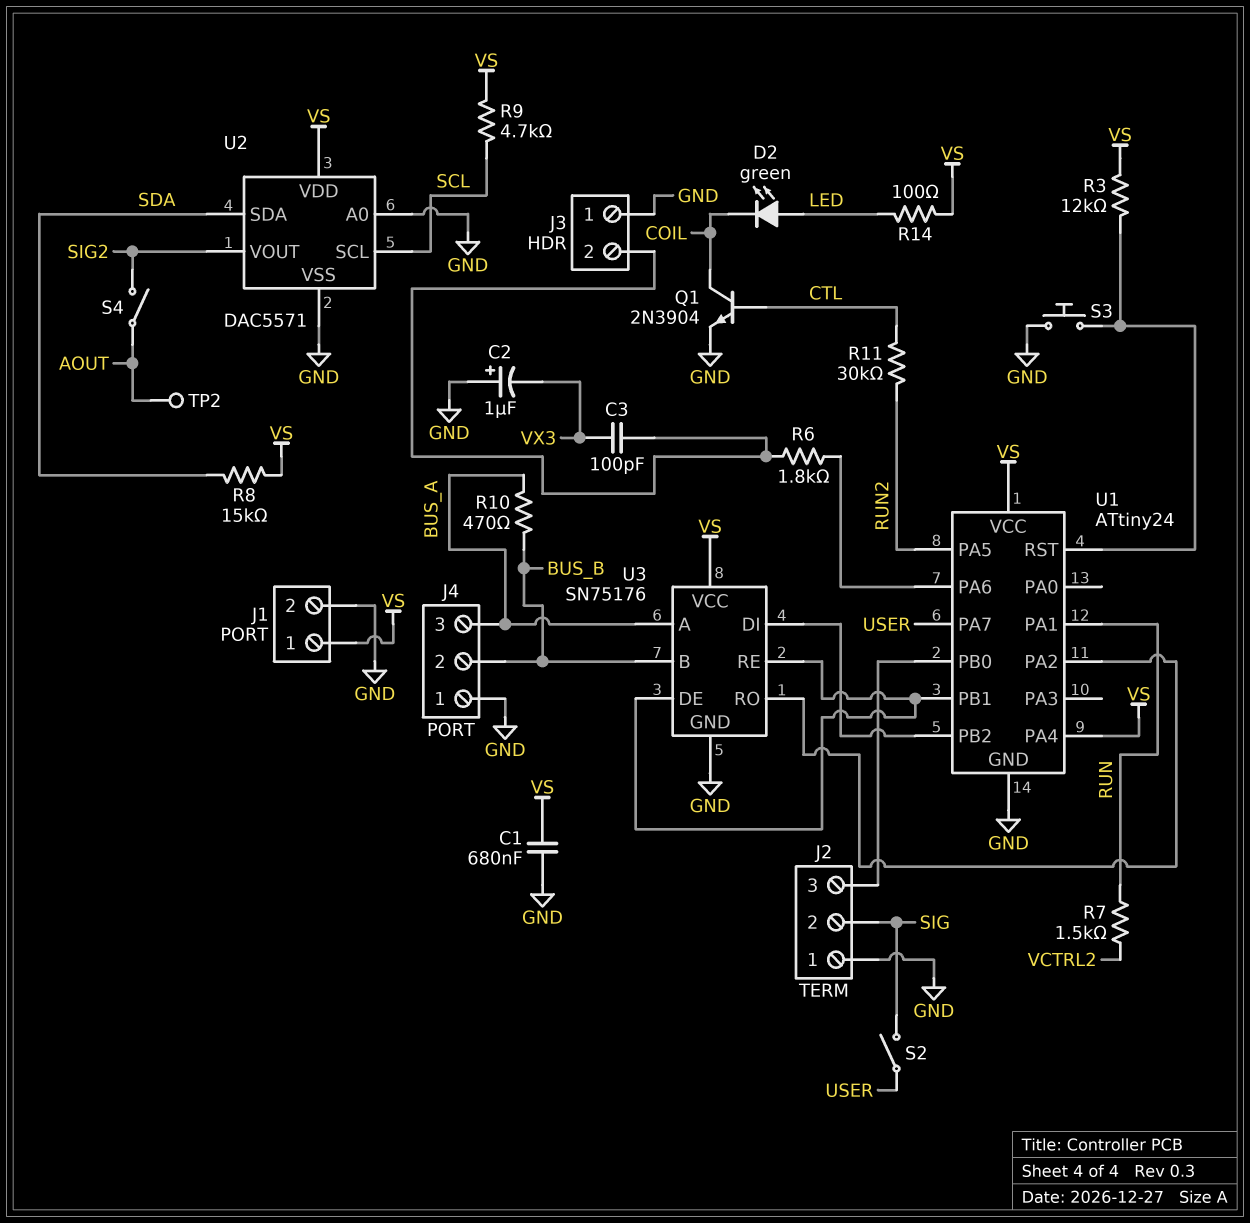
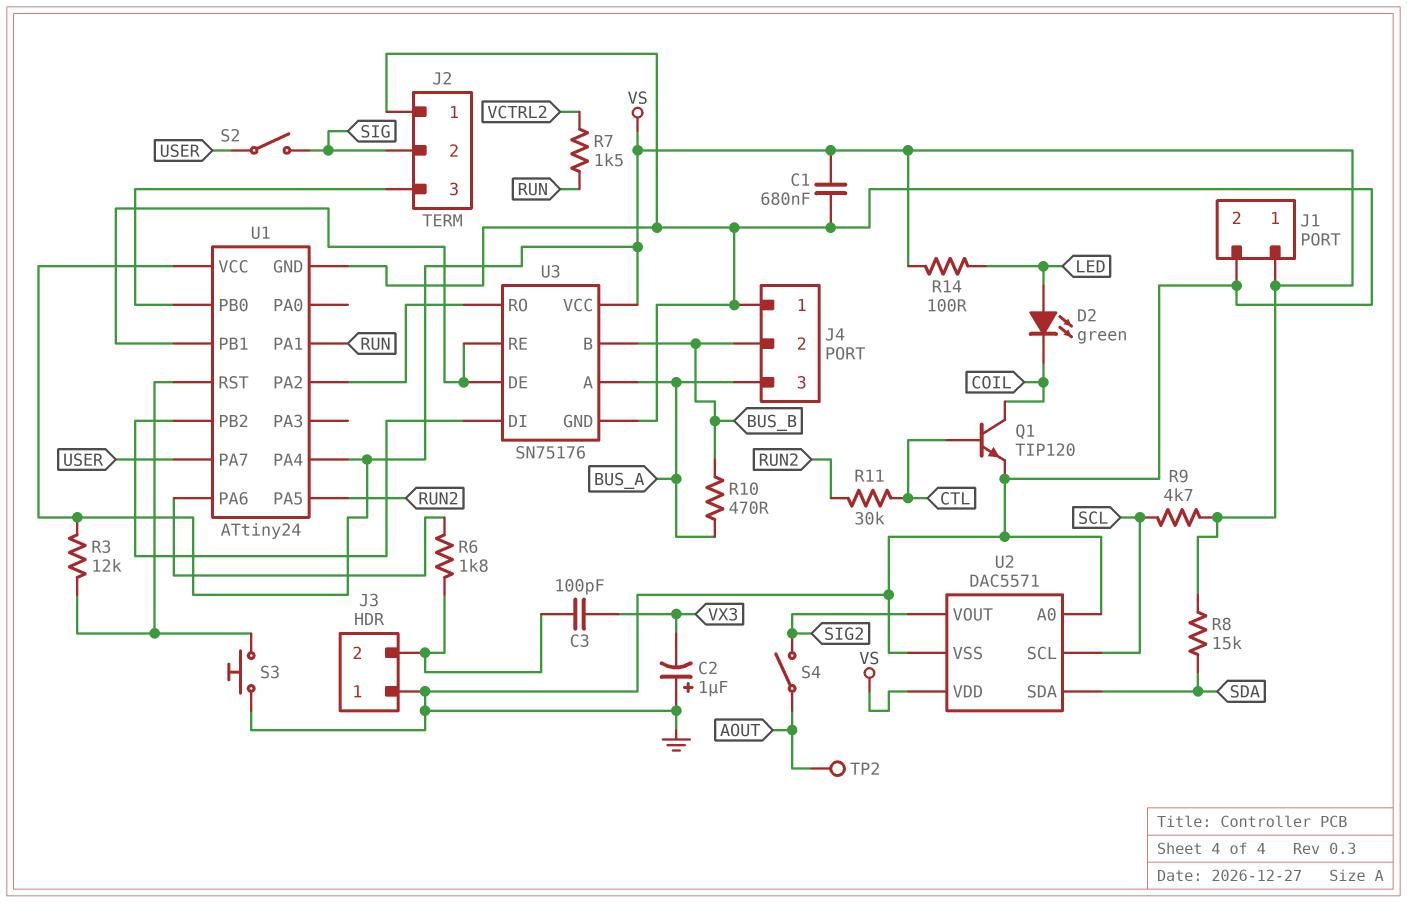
Q1: NPN 2N3904 (B CTL, C COIL, E GND) -> NPN TIP120 (B CTL, C COIL, E GND)

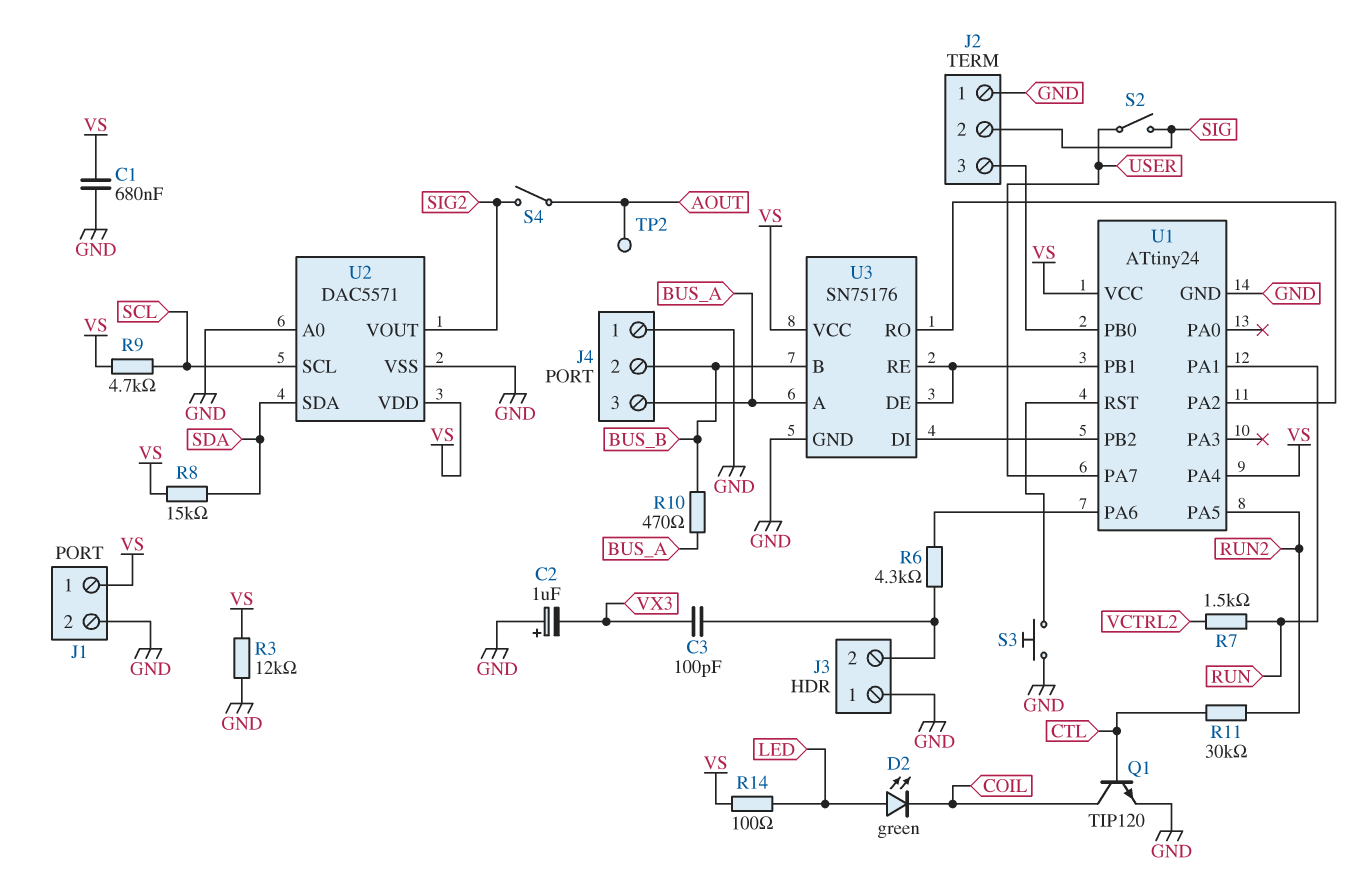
R3: 12k (U1/RST, VS) -> 12k (GND, VS)
R6: 1.8k (J3/2, U1/PA6) -> 4.3k (J3/2, U1/PA6)

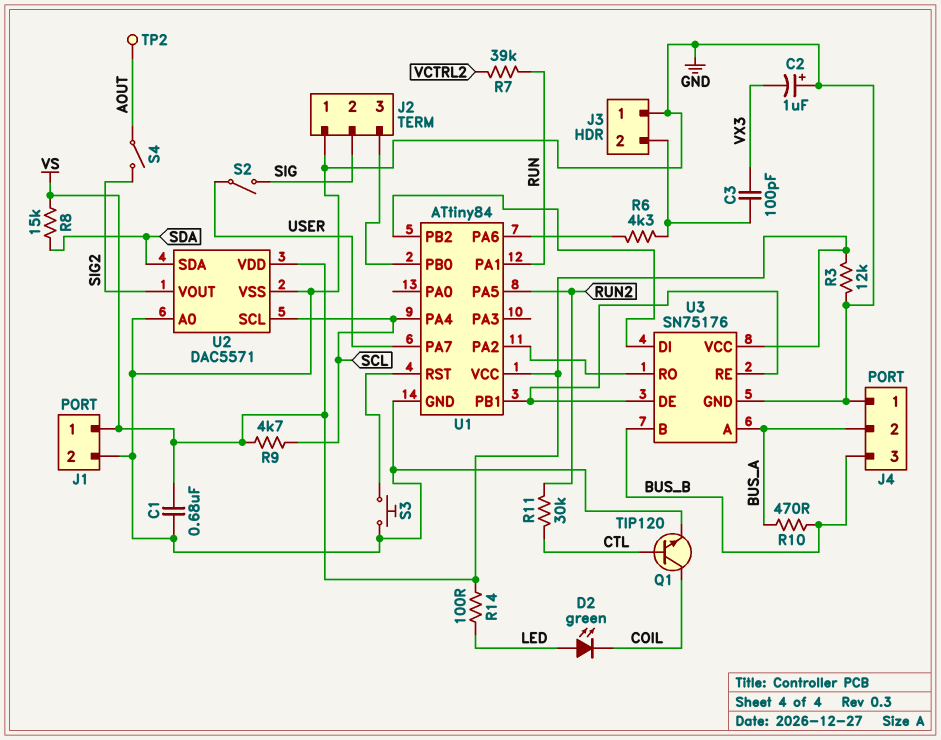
J4 pin 2: BUS_B -> BUS_A
J4 pin 3: BUS_A -> BUS_B
R7: 1.5k (RUN, VCTRL2) -> 39k (RUN, VCTRL2)
U1: ATtiny24 -> ATtiny84
U1 pin PA4: VS -> SCL

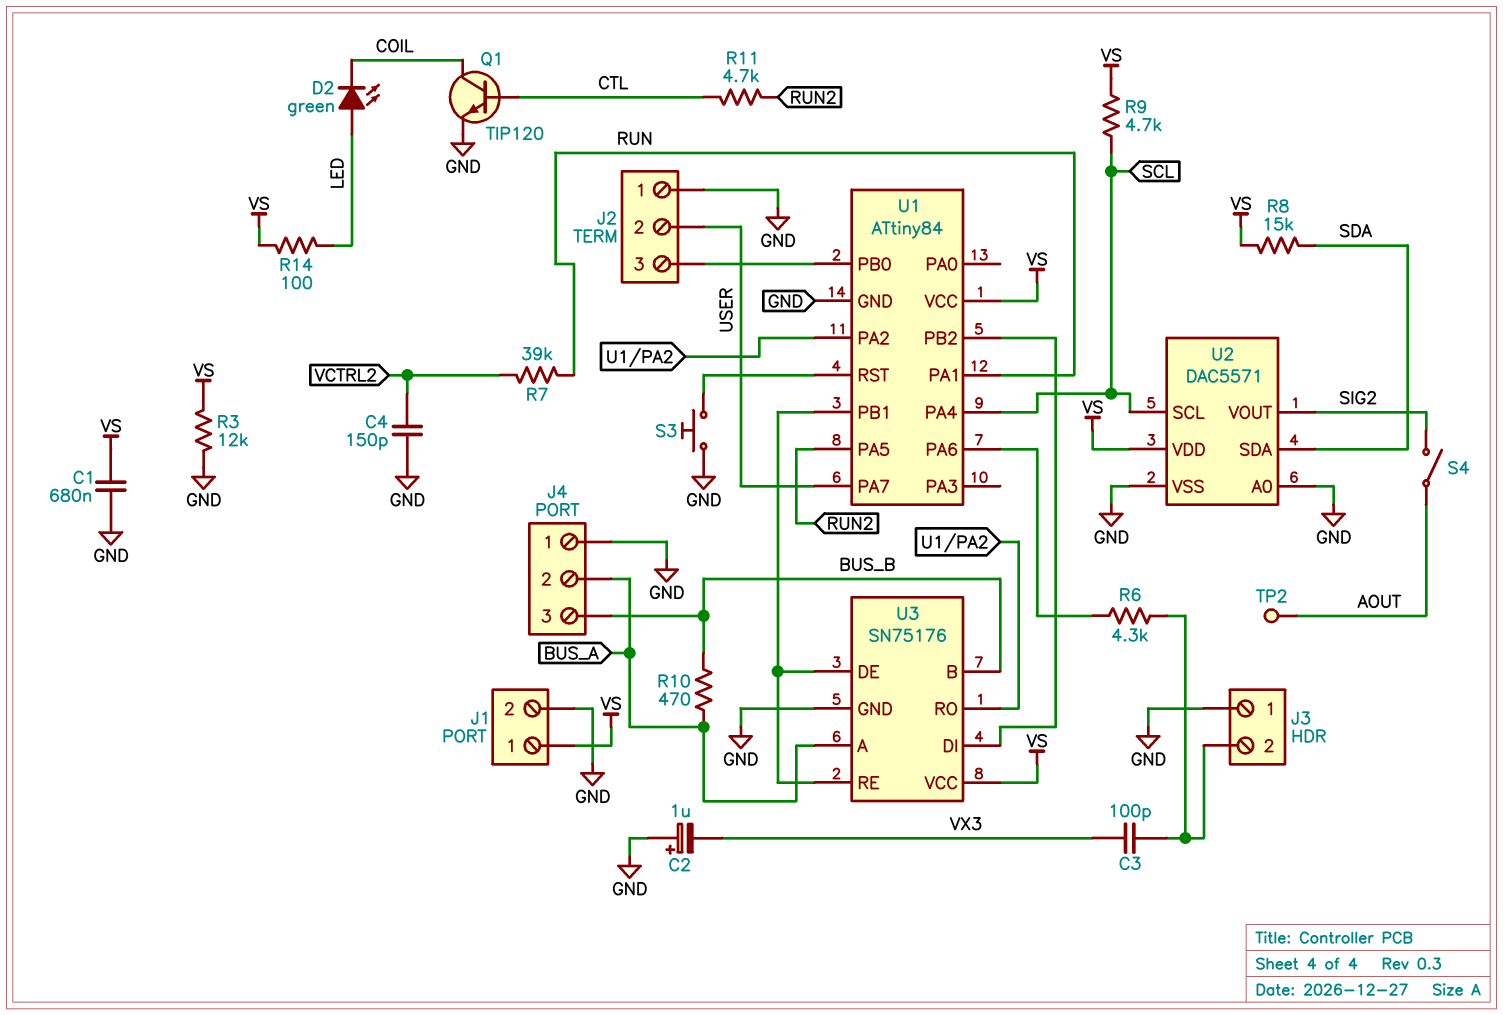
C4: none -> 150pF (GND, VCTRL2)
J2 pin 2: SIG -> USER
R11: 30k (CTL, RUN2) -> 4.7k (CTL, RUN2)
S2: switch (SIG, USER) -> none

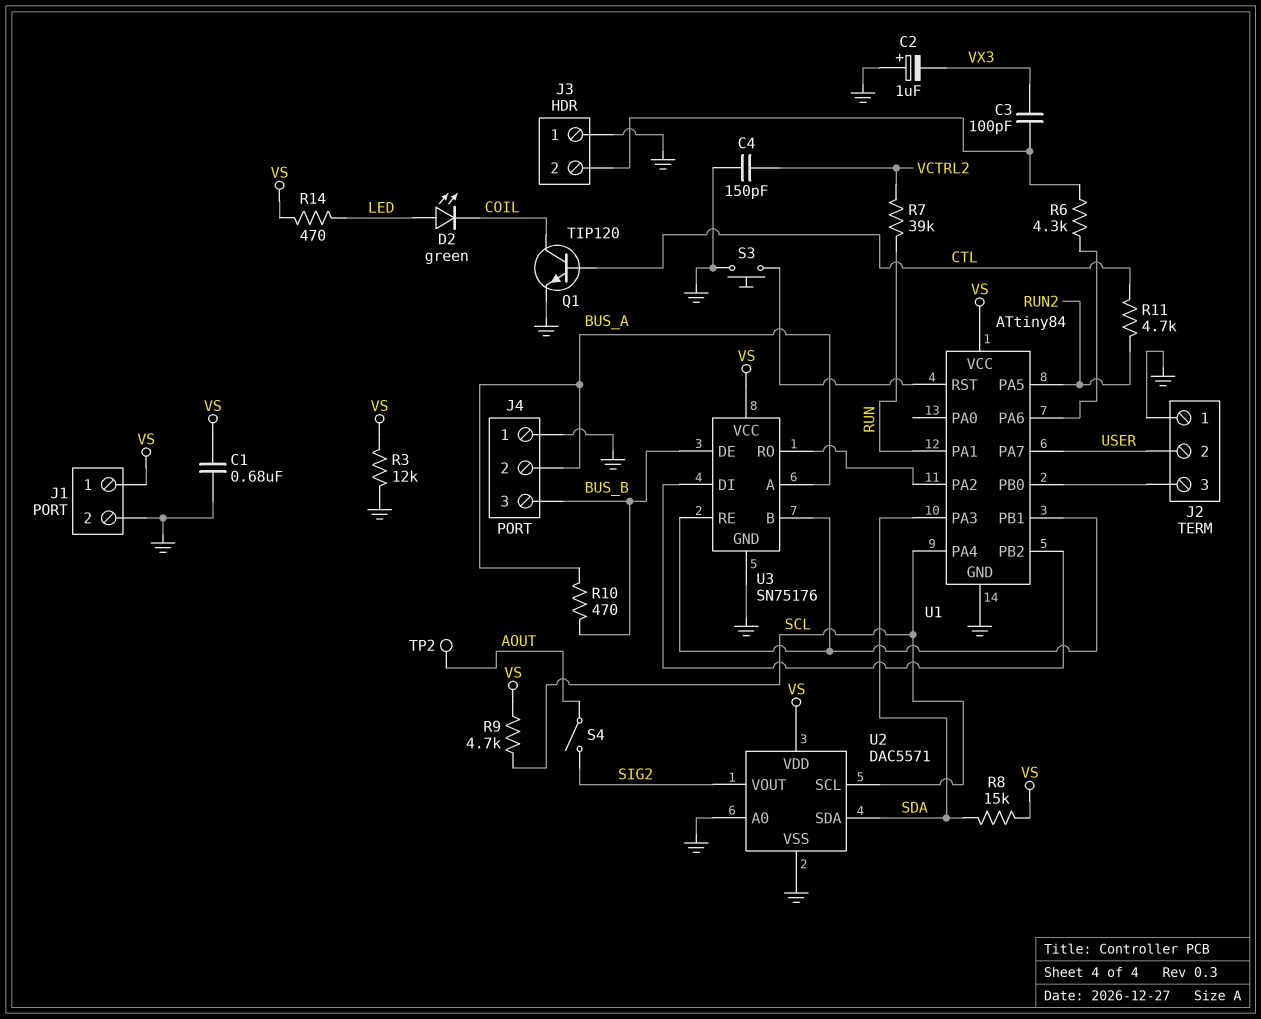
R14: 100 (LED, VS) -> 470 (LED, VS)
U1 pin PA3: none -> SDA
U3 pin B: BUS_B -> U1/PB1
U3 pin DE: U1/PB1 -> BUS_B

